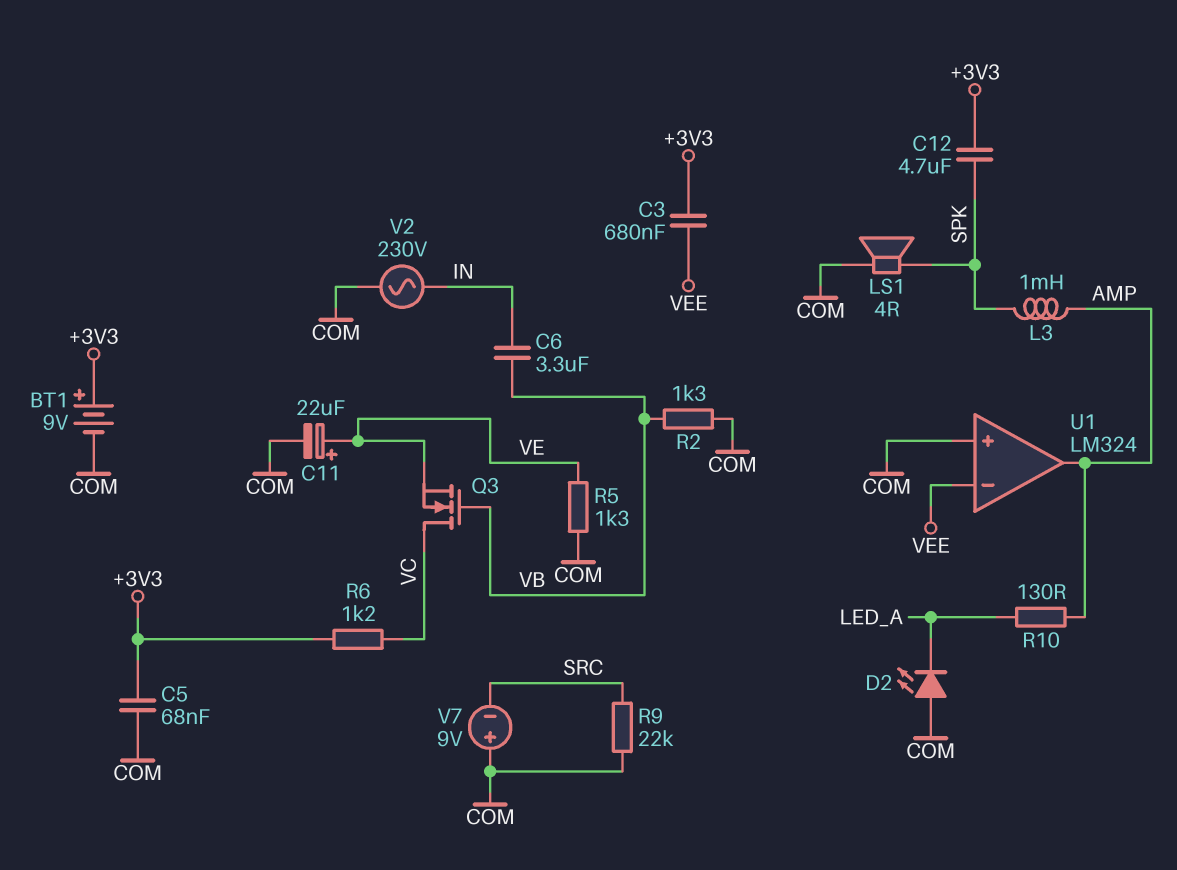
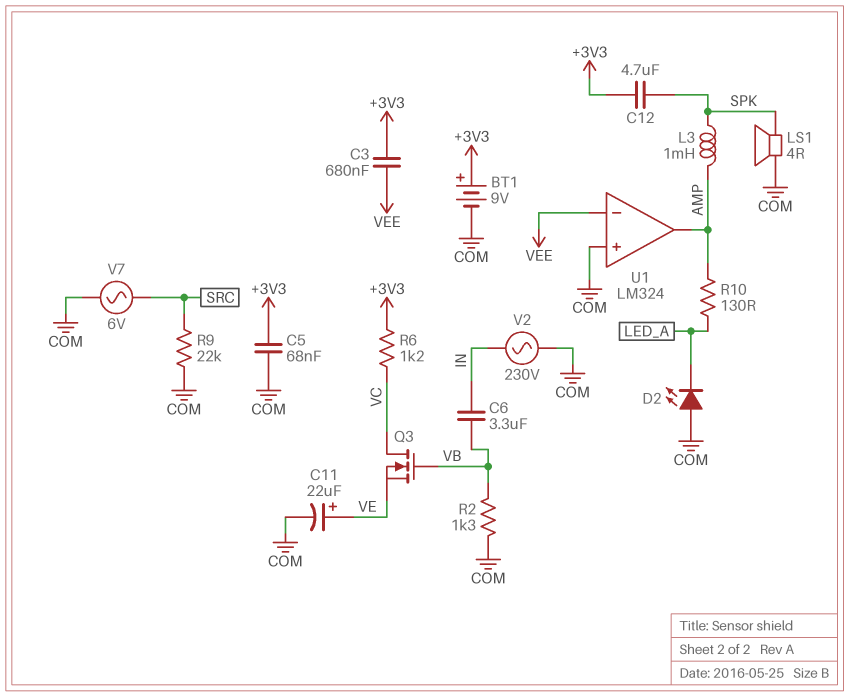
R5: 1.3k (COM, VE) -> none
V7: 9V (plus COM, minus SRC) -> AC 6V (COM, SRC)

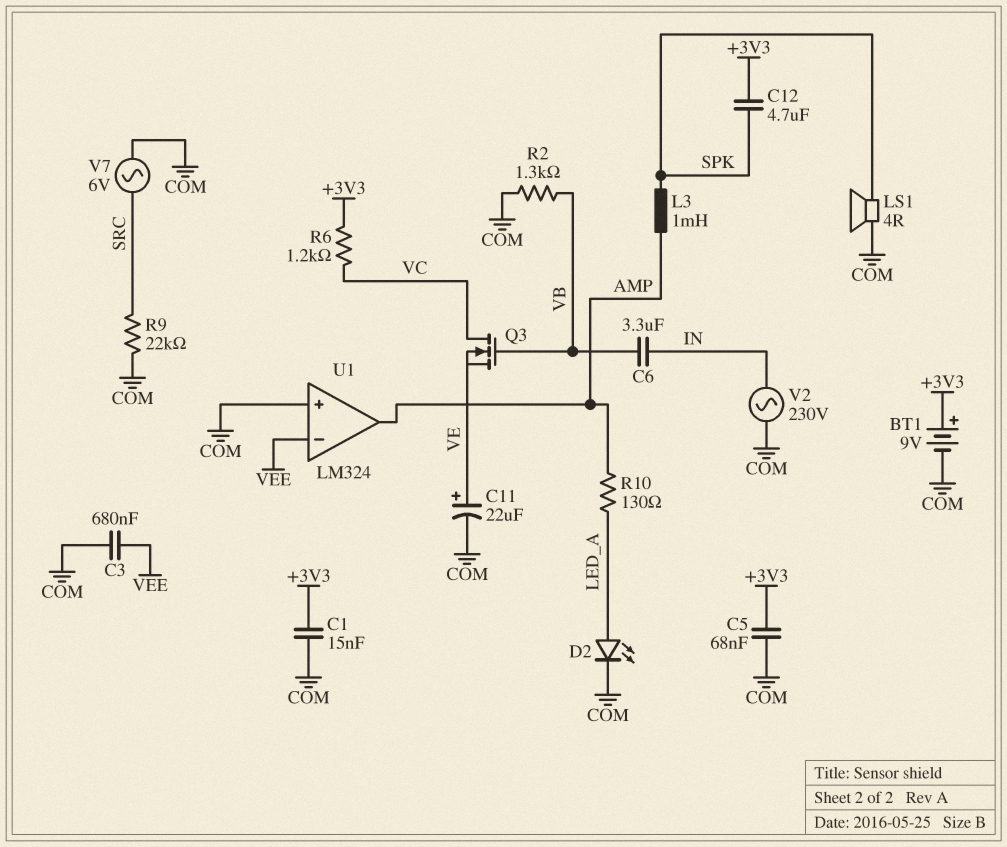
C1: none -> 15nF (+3V3, COM)
C3: 680nF (+3V3, VEE) -> 680nF (COM, VEE)
D2: LED (A COM, K LED_A) -> LED (A LED_A, K COM)

